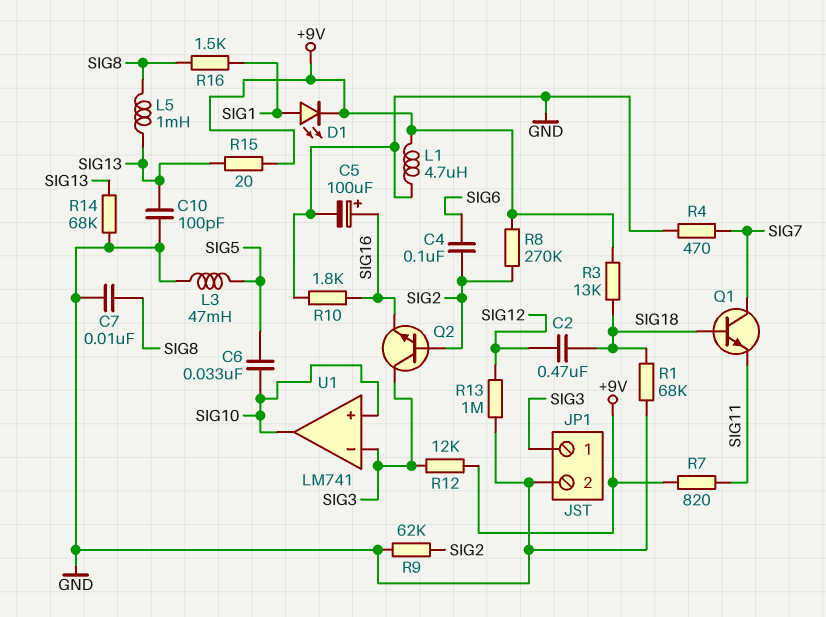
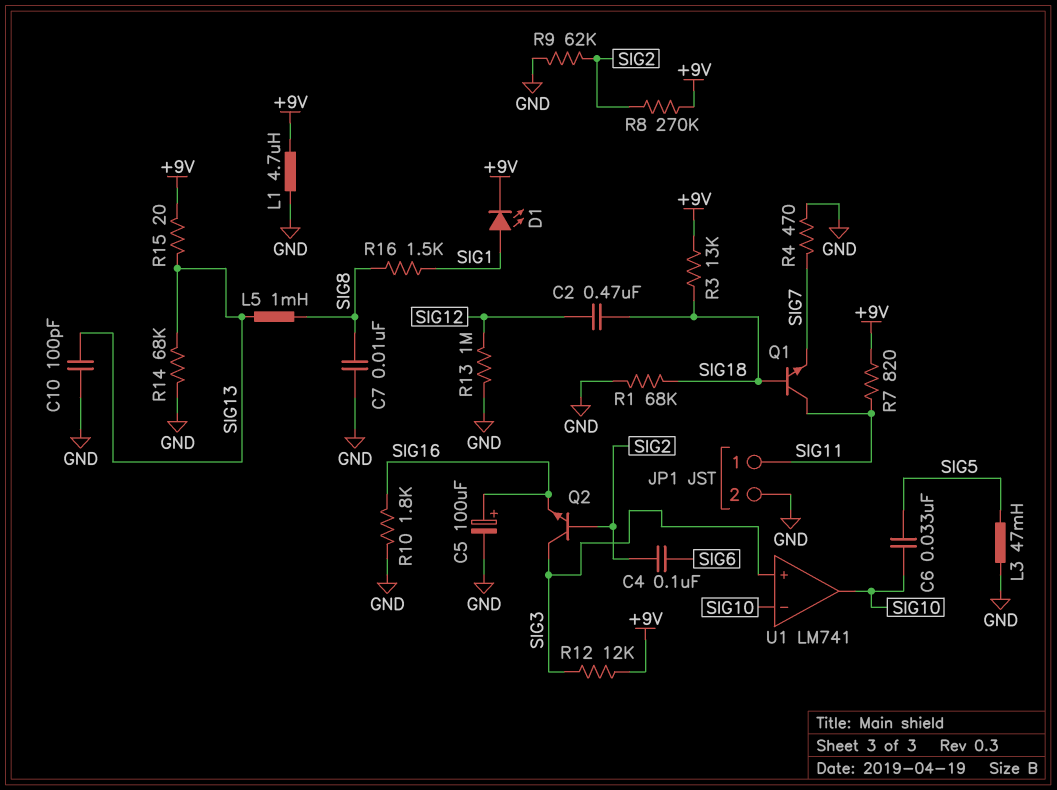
JP1 pin 1: SIG3 -> SIG11
Q1: NPN (B SIG18, C SIG7, E SIG11) -> NPN (B SIG18, C SIG11, E SIG7)
U1 pin in+: SIG10 -> SIG3
U1 pin in-: SIG3 -> SIG10

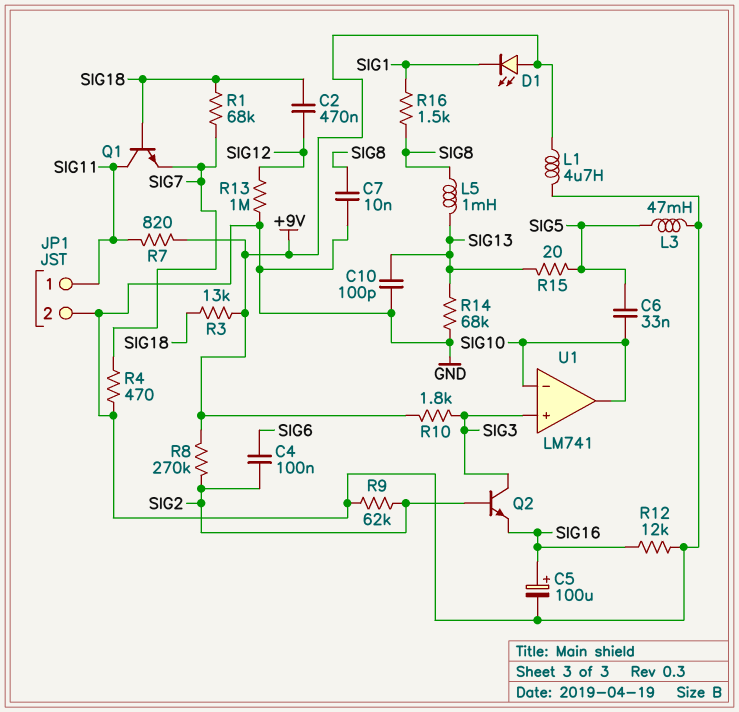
D1: LED (A SIG1, K +9V) -> LED (A +9V, K SIG1)
R1: 68k (GND, SIG18) -> 68k (SIG7, SIG18)
R10: 1.8k (GND, SIG16) -> 1.8k (+9V, SIG3)
R12: 12k (+9V, SIG3) -> 12k (GND, SIG16)
R15: 20 (+9V, SIG13) -> 20 (SIG5, SIG13)

